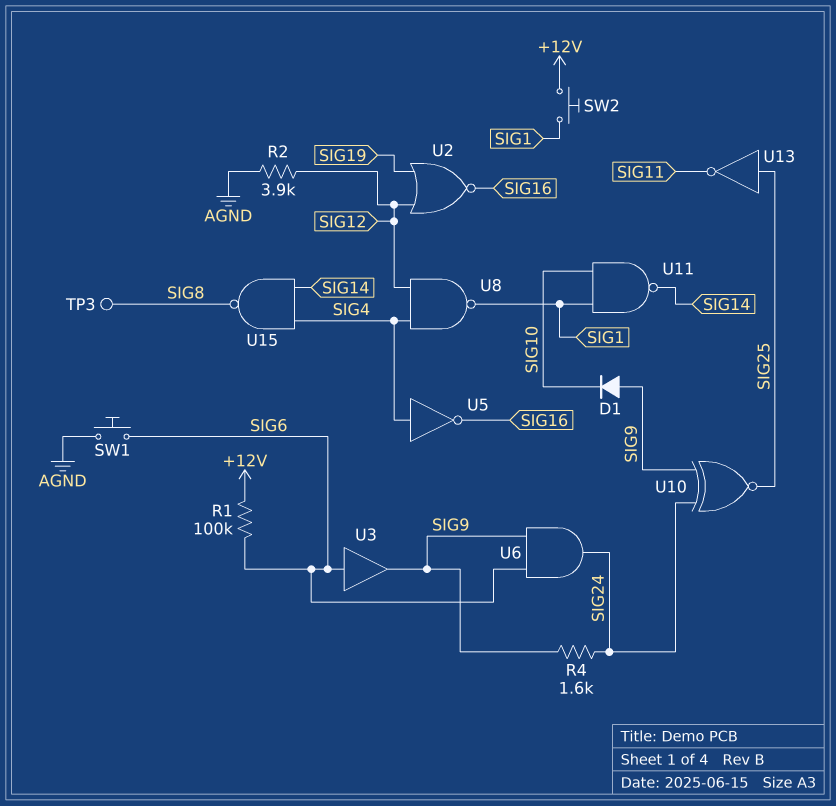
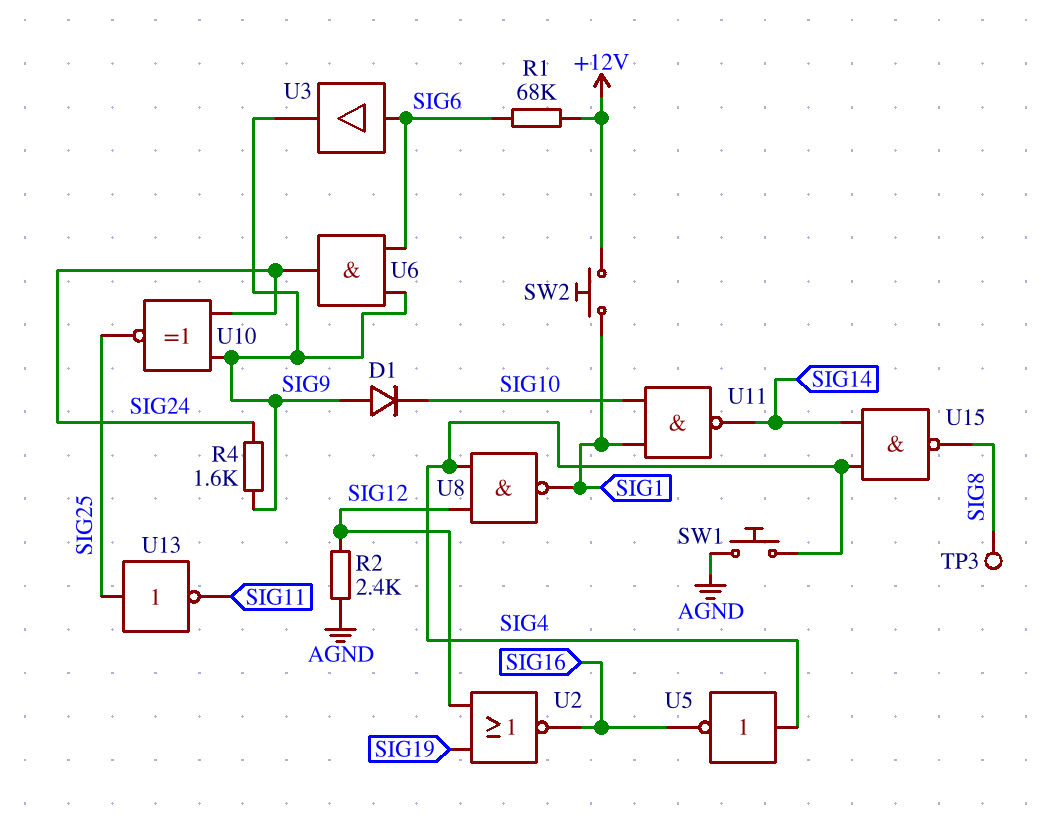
R1: 100k (+12V, SIG6) -> 68k (+12V, SIG6)
R2: 3.9k (AGND, SIG12) -> 2.4k (AGND, SIG12)
SW1: button (AGND, SIG6) -> button (AGND, SIG4)

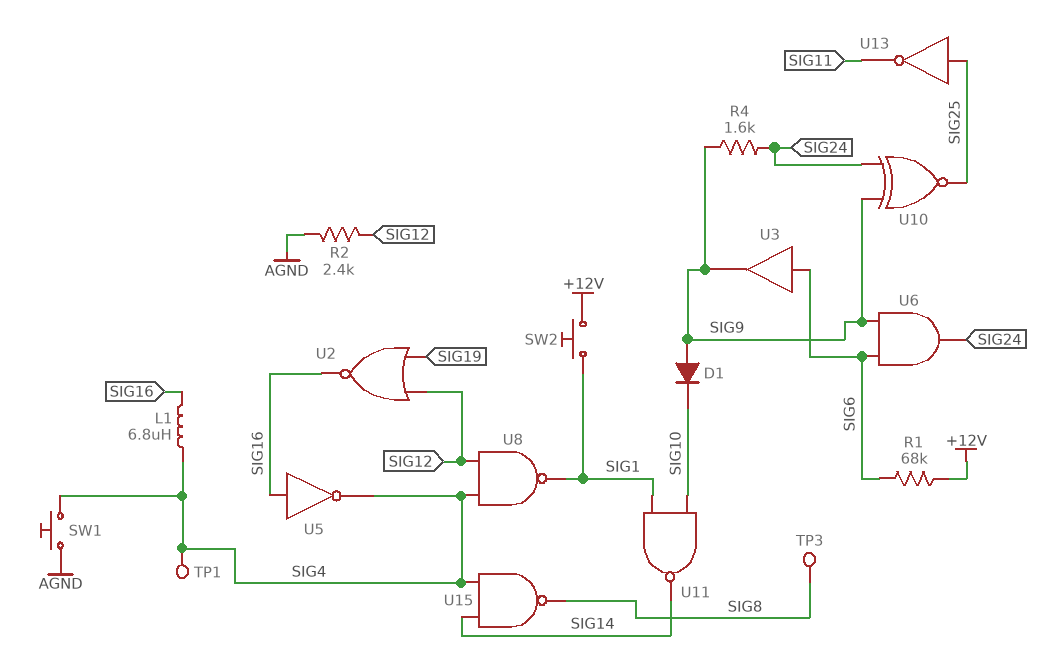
L1: none -> 6.8uH (SIG4, SIG16)
TP1: none -> test point (SIG4)
U5: NOT (in SIG4, out SIG16) -> NOT (in SIG16, out SIG4)

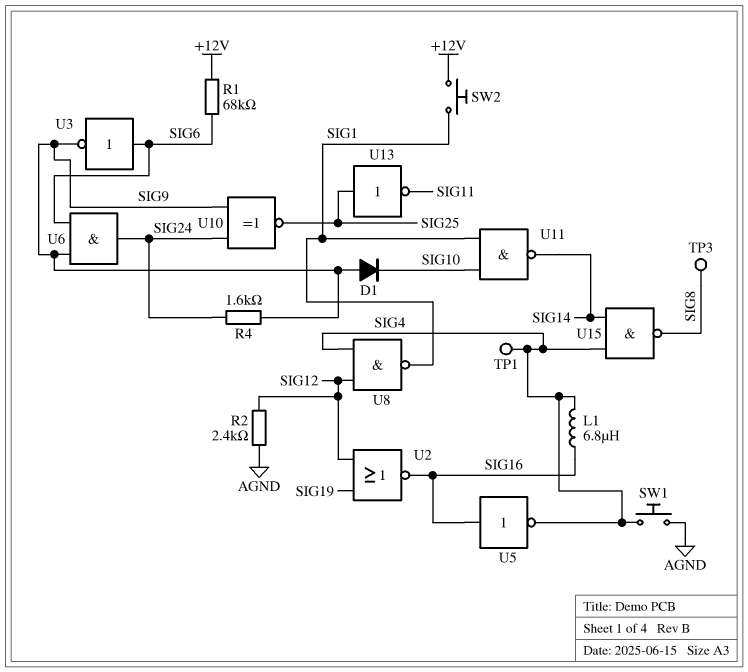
U3: buffer (in SIG6, out SIG9) -> NOT (in SIG6, out SIG9)

